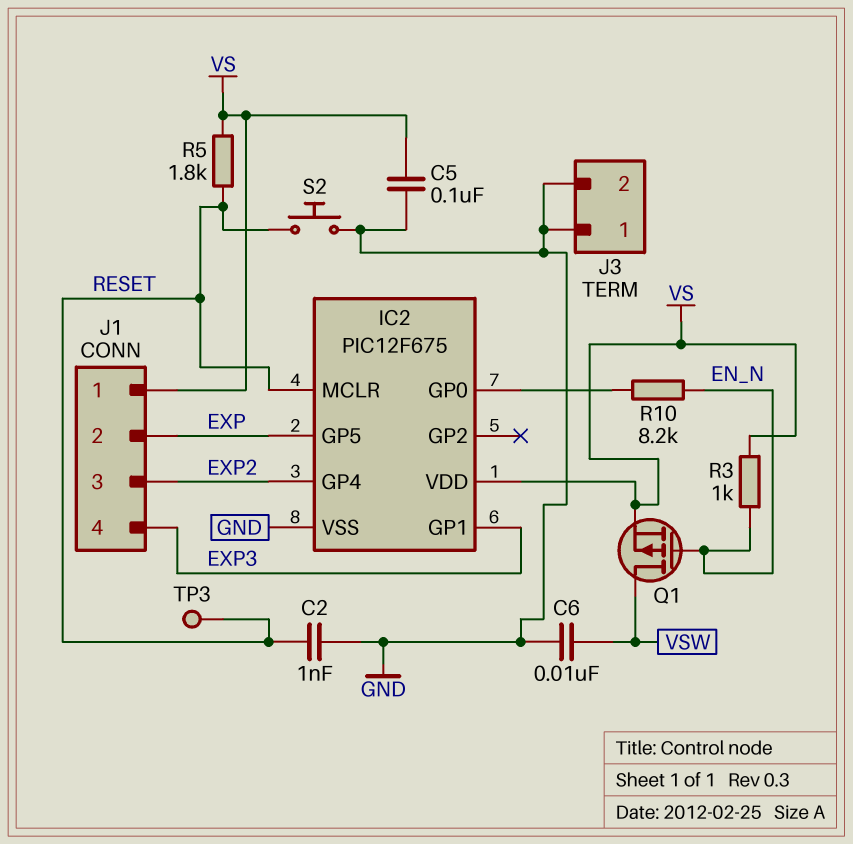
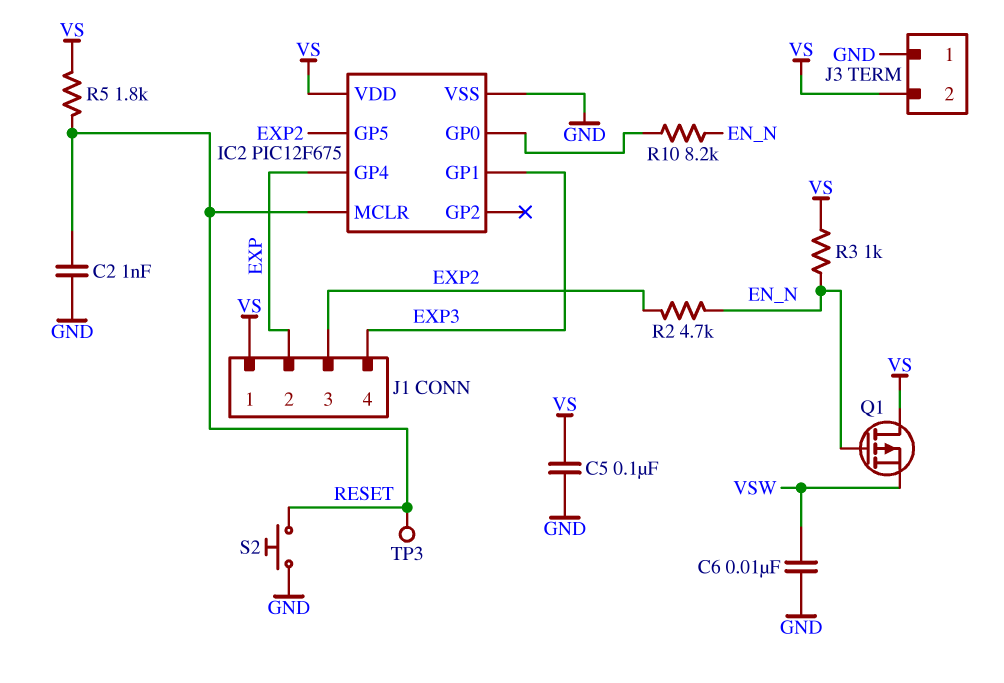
IC2 pin GP4: EXP2 -> EXP
IC2 pin GP5: EXP -> EXP2
J3 pin 2: GND -> VS
Q1: PMOS (G EN_N, D VSW, S VS) -> PMOS (G EN_N, D VS, S VSW)
R2: none -> 4.7k (EN_N, EXP2)

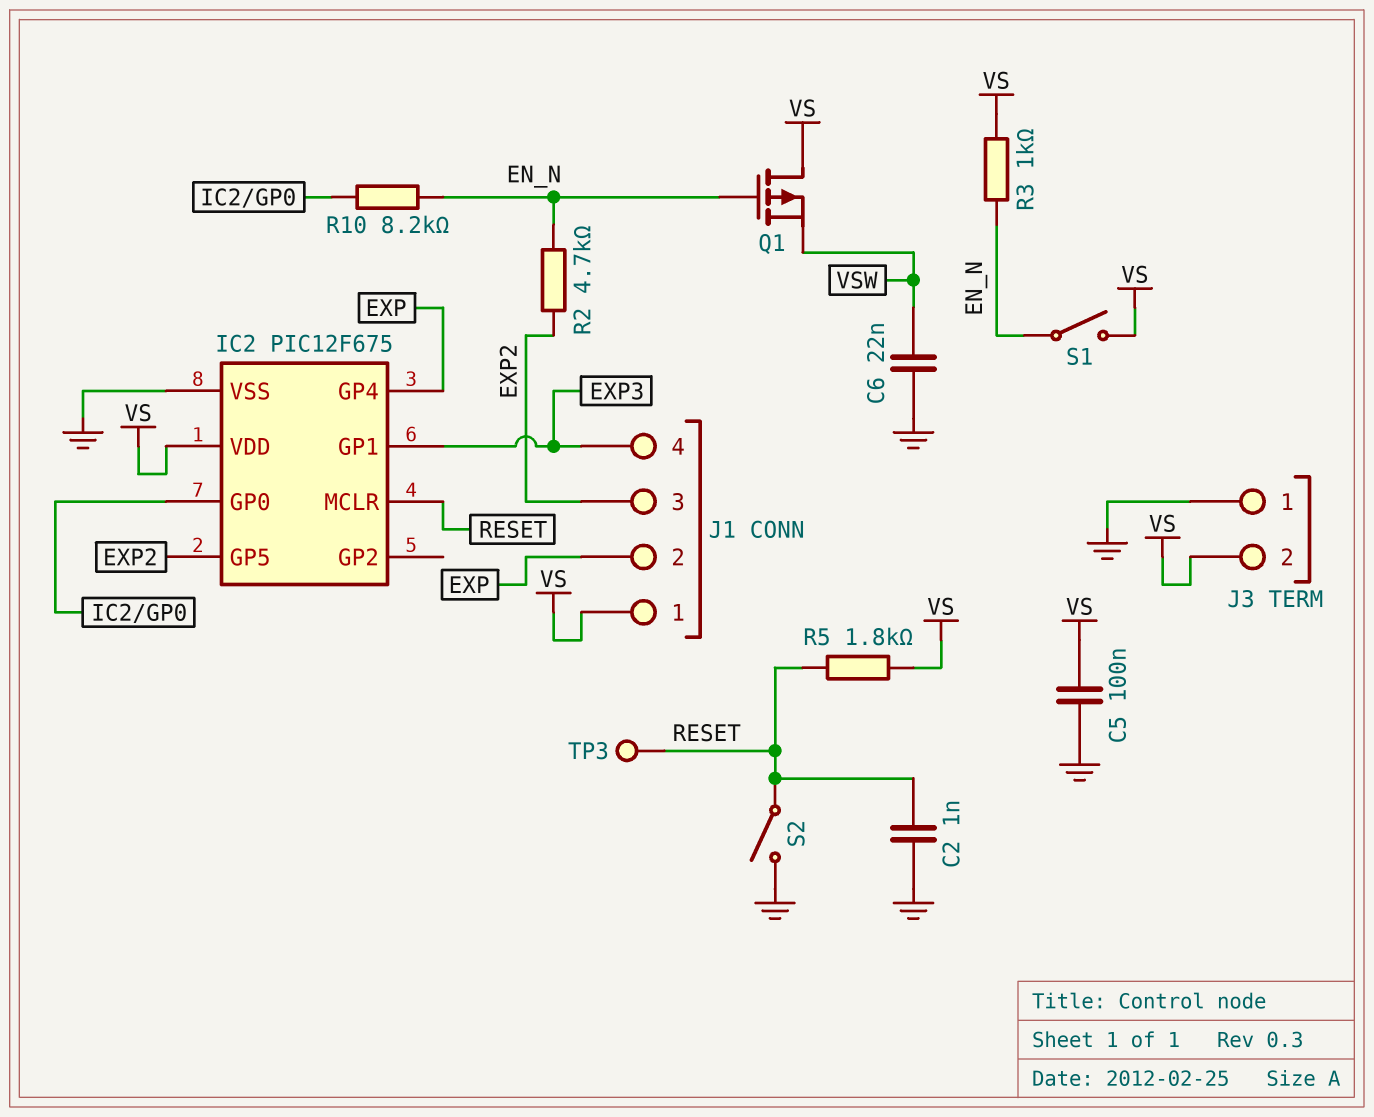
C6: 10nF (GND, VSW) -> 22nF (GND, VSW)
S1: none -> switch (EN_N, VS)
S2: button (GND, RESET) -> switch (GND, RESET)

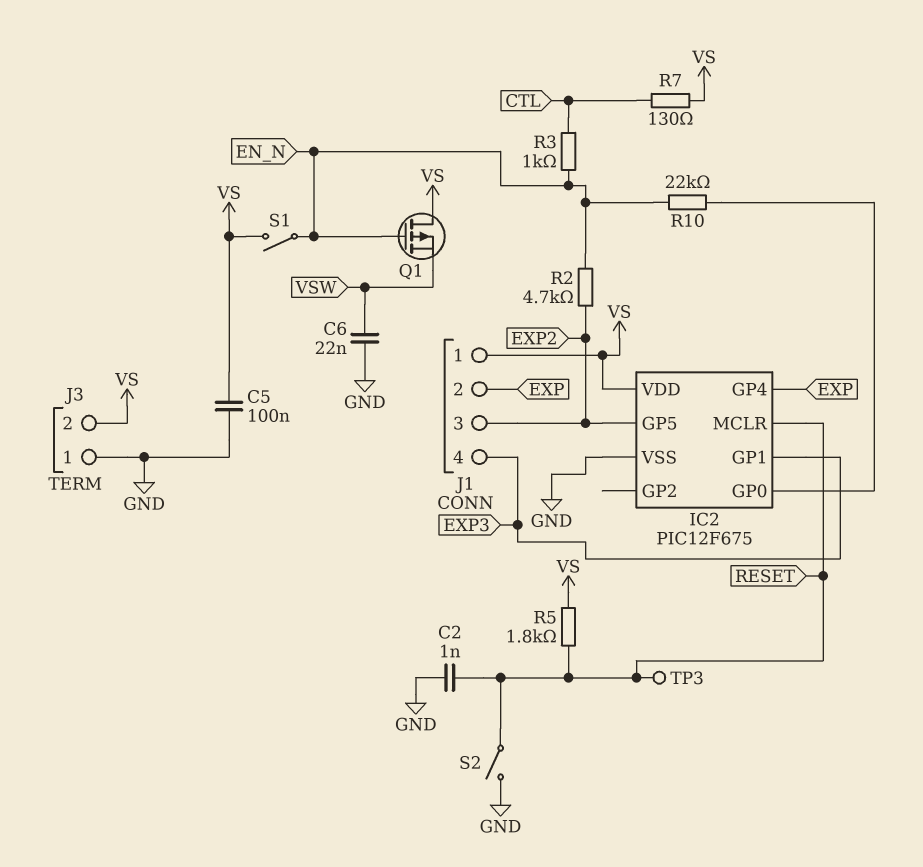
R3: 1k (EN_N, VS) -> 1k (CTL, EN_N)
R7: none -> 130 (CTL, VS)
R10: 8.2k (EN_N, IC2/GP0) -> 22k (EN_N, IC2/GP0)

